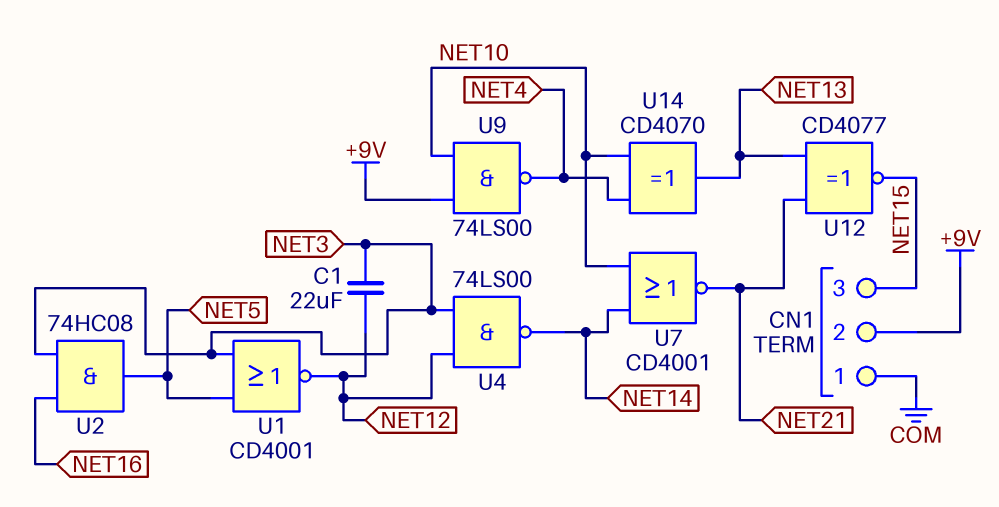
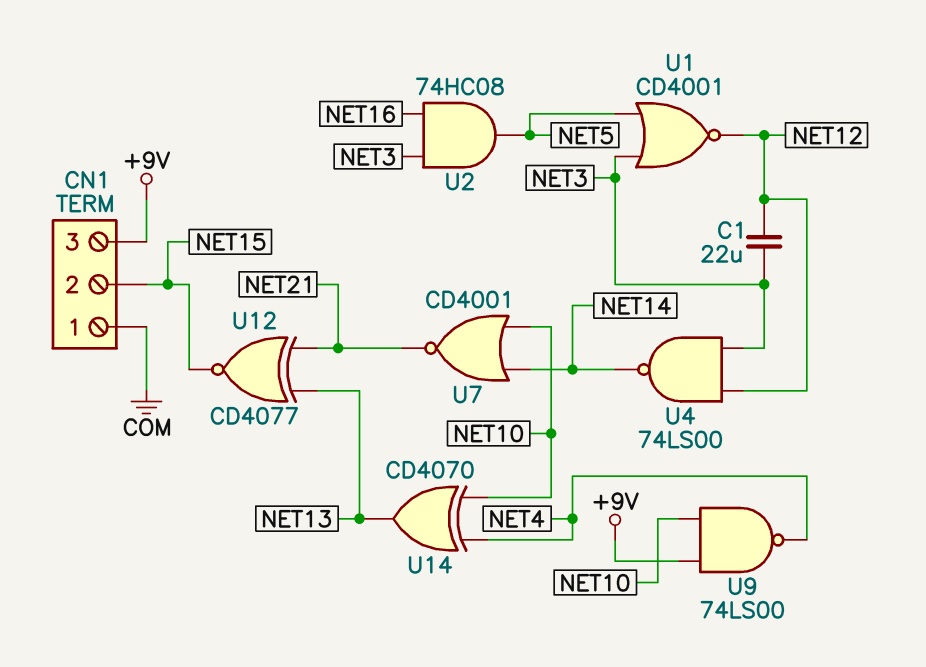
CN1 pin 2: +9V -> NET15
CN1 pin 3: NET15 -> +9V

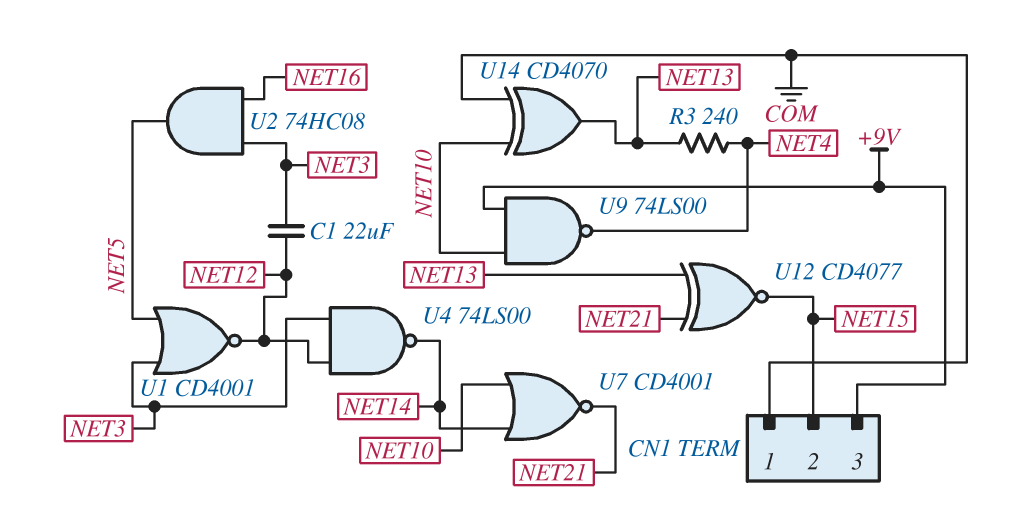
R3: none -> 240 (NET4, NET13)
U14: XOR CD4070 (in NET4, in NET10, out NET13) -> XOR CD4070 (in COM, in NET10, out NET13)

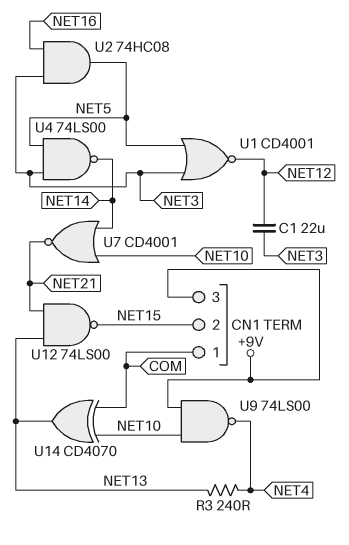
U4: NAND 74LS00 (in NET3, in NET12, out NET14) -> NAND 74LS00 (in NET3, in NET5, out NET14)
U12: XNOR CD4077 (in NET13, in NET21, out NET15) -> NAND 74LS00 (in NET13, in NET21, out NET15)

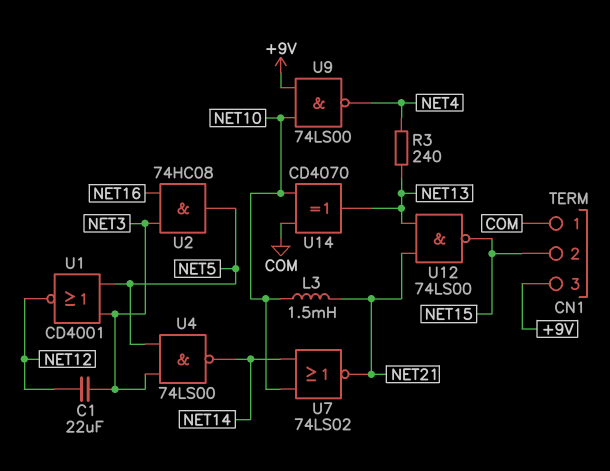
L3: none -> 1.5mH (NET10, NET21)
U7: NOR CD4001 (in NET10, in NET14, out NET21) -> NOR 74LS02 (in NET10, in NET14, out NET21)

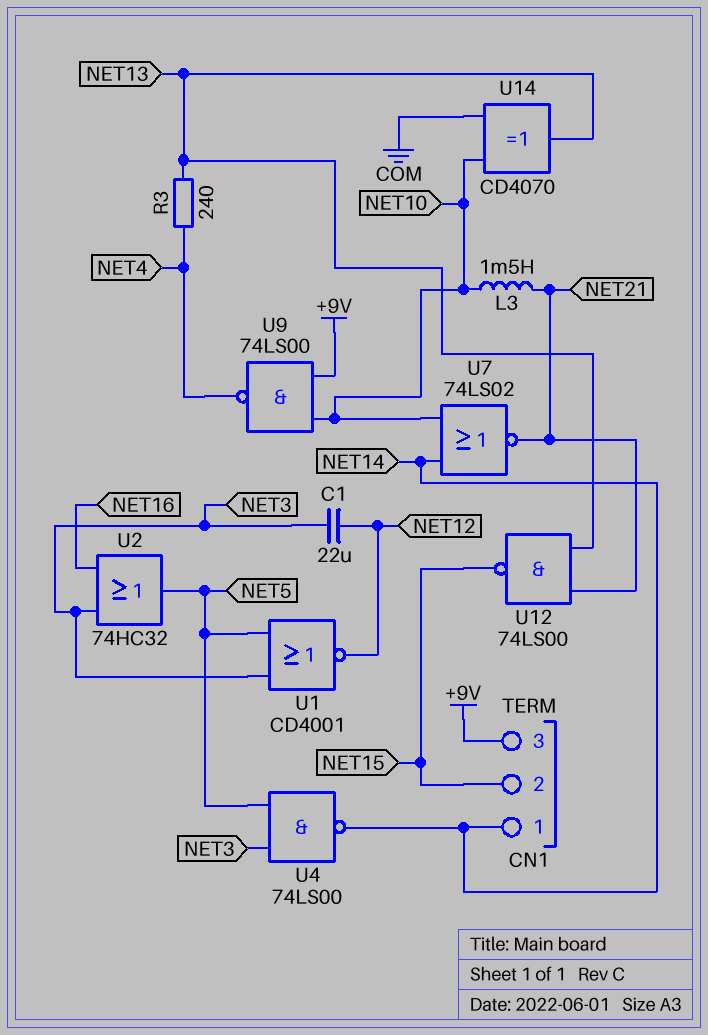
CN1 pin 1: COM -> NET14
U2: AND 74HC08 (in NET3, in NET16, out NET5) -> OR 74HC32 (in NET3, in NET16, out NET5)

